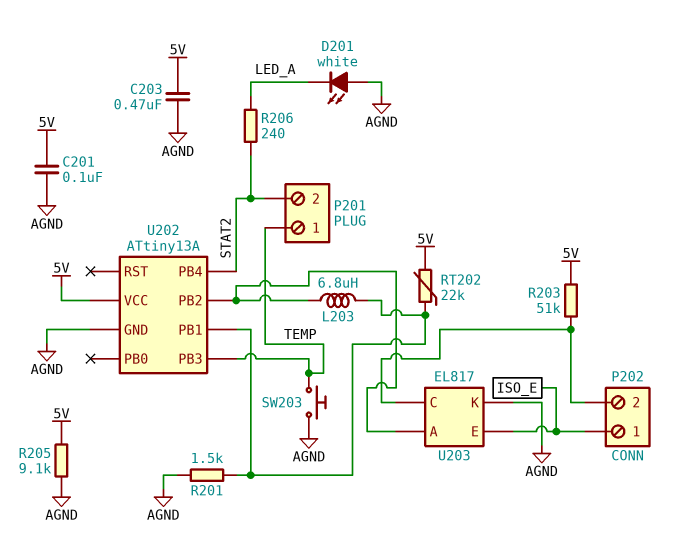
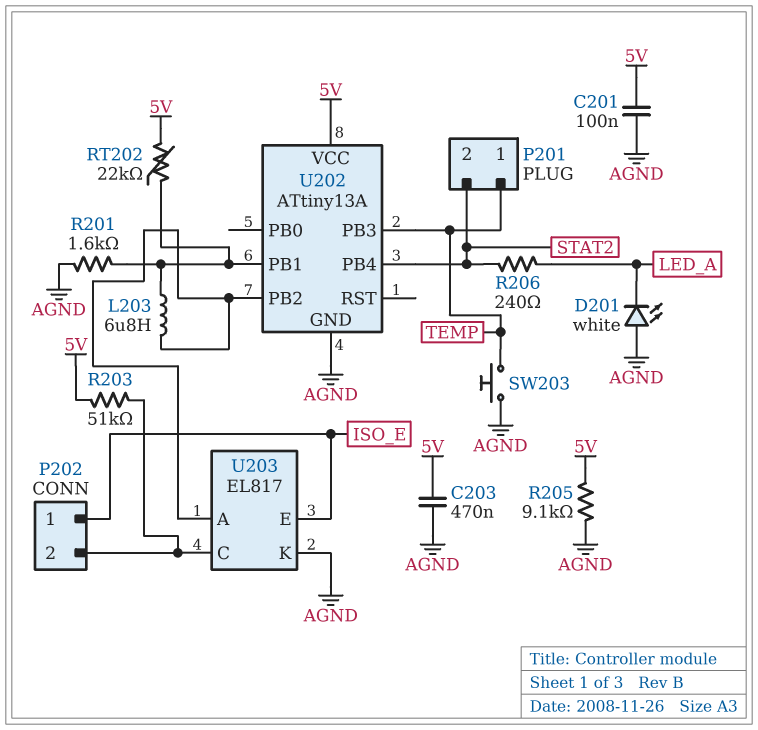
R201: 1.5k (AGND, U202/PB1) -> 1.6k (AGND, U202/PB1)

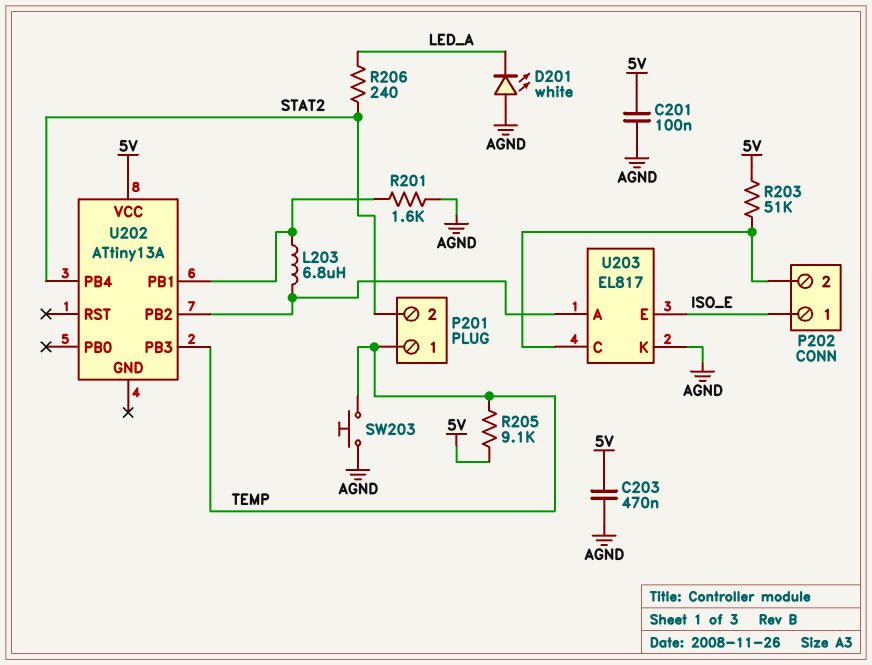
R205: 9.1k (5V, AGND) -> 9.1k (5V, TEMP)
RT202: 22k (5V, U202/PB1) -> none
U202 pin GND: AGND -> none

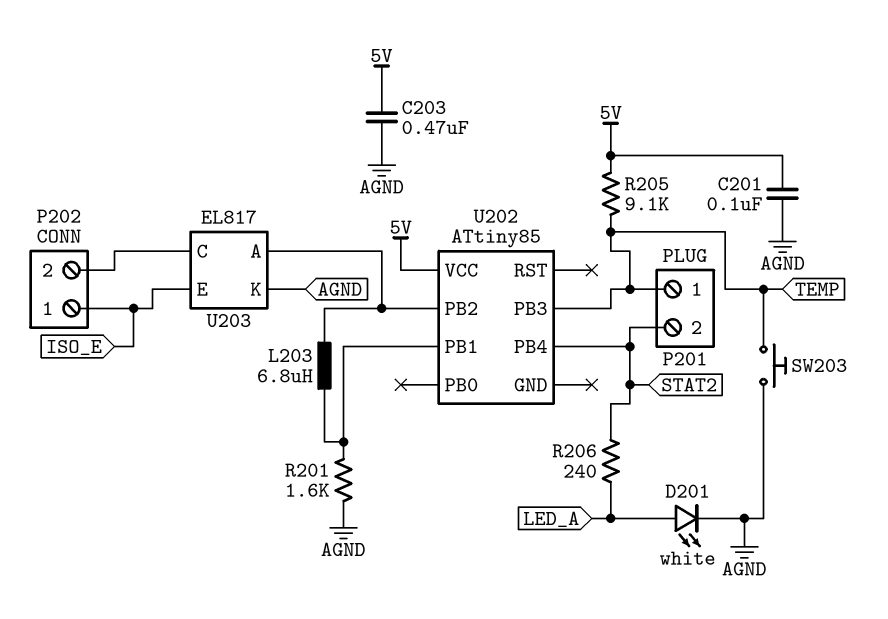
D201: LED white (A AGND, K LED_A) -> LED white (A LED_A, K AGND)
R203: 51k (5V, P202/2) -> none
U202: ATtiny13A -> ATtiny85

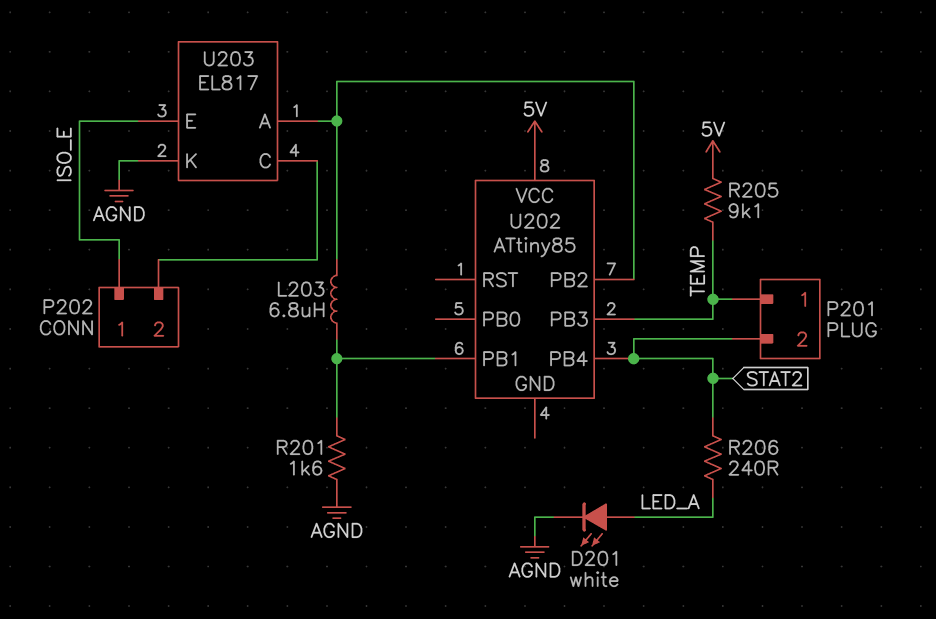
C201: 100nF (5V, AGND) -> none
C203: 470nF (5V, AGND) -> none
SW203: button (AGND, TEMP) -> none

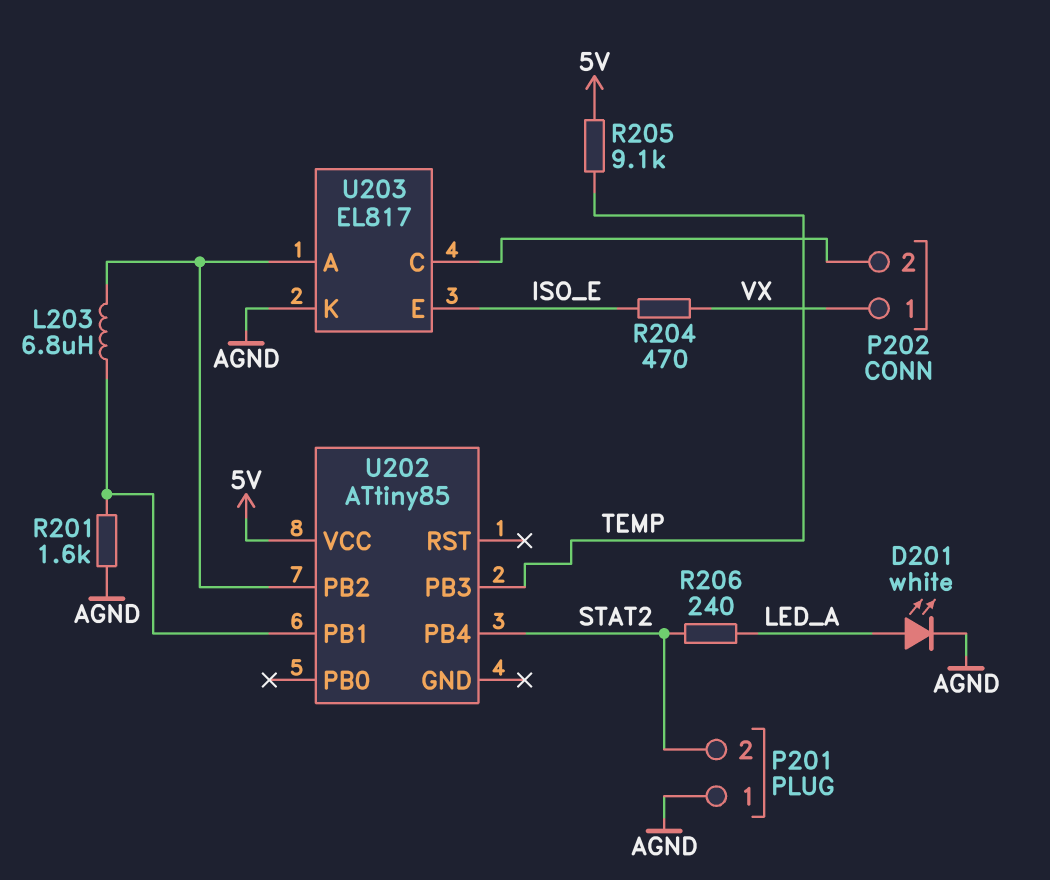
P201 pin 1: TEMP -> AGND
P202 pin 1: ISO_E -> VX
R204: none -> 470 (ISO_E, VX)

